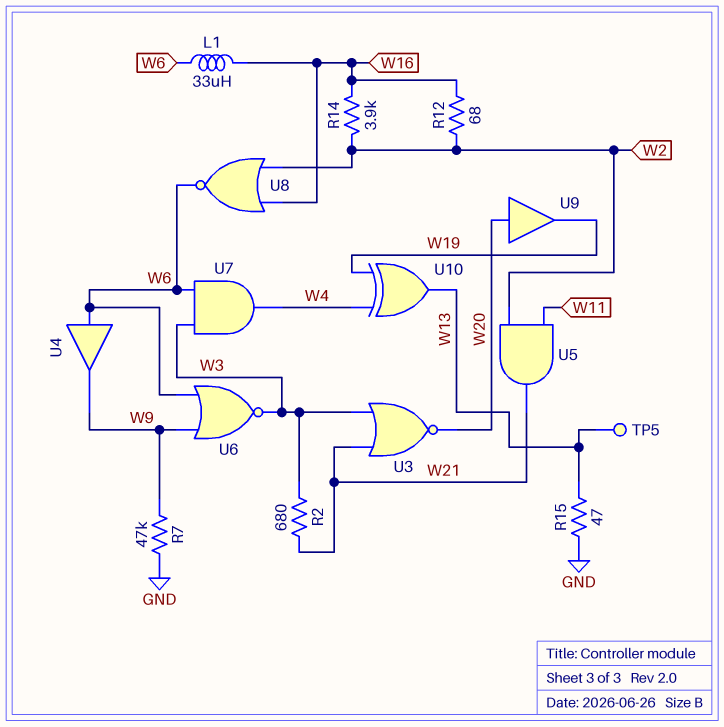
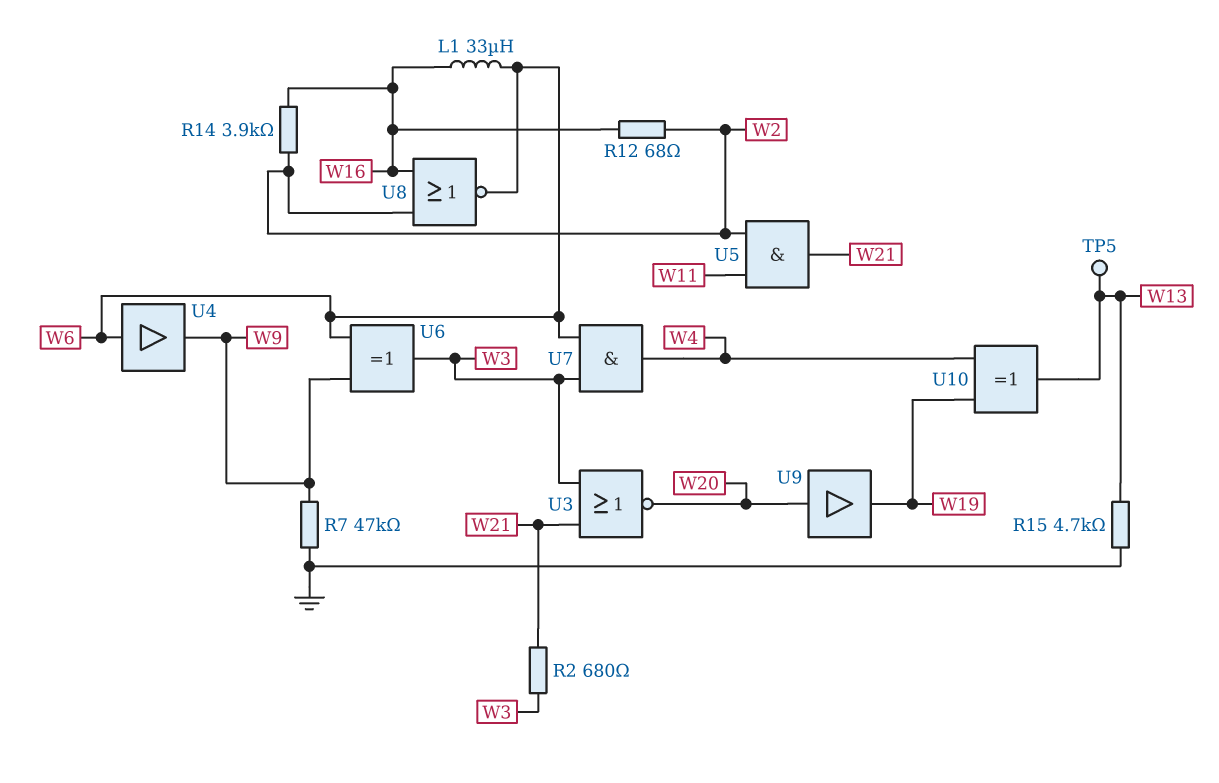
R15: 47 (GND, W13) -> 4.7k (GND, W13)
U6: NOR (in W6, in W9, out W3) -> XOR (in W6, in W9, out W3)

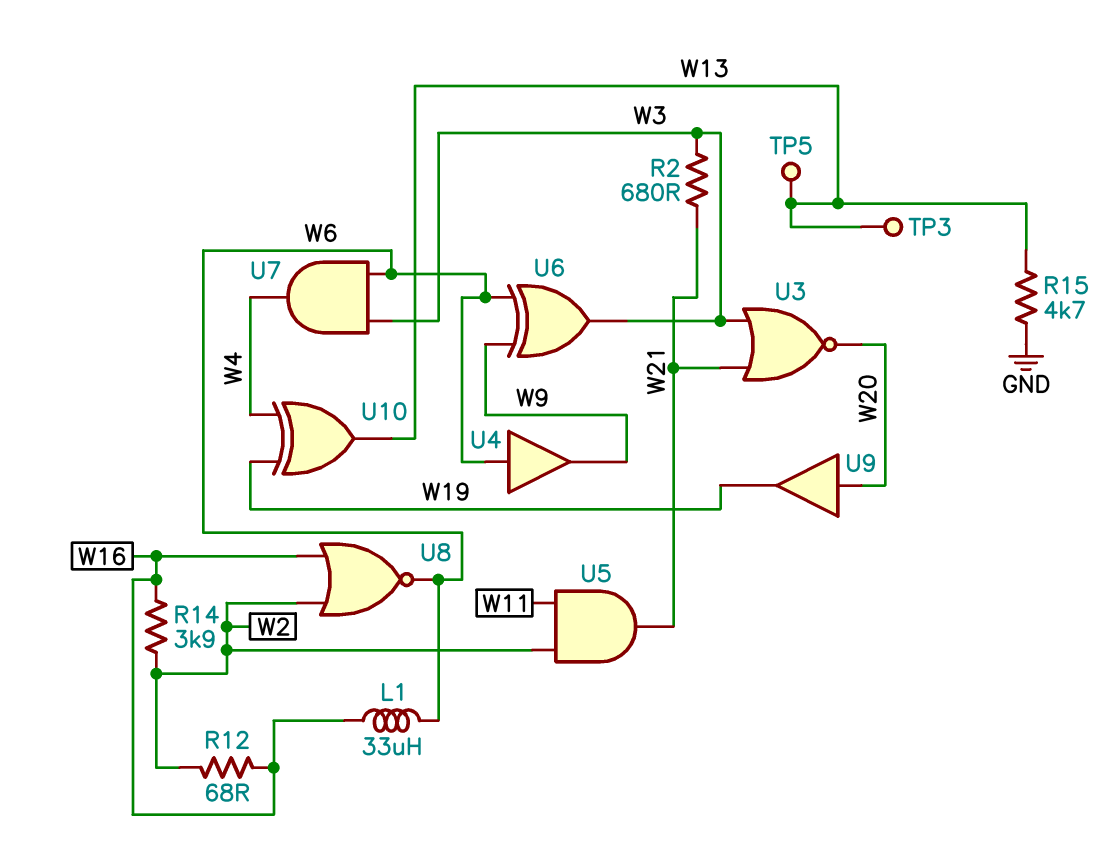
R7: 47k (GND, W9) -> none
TP3: none -> test point (W13)

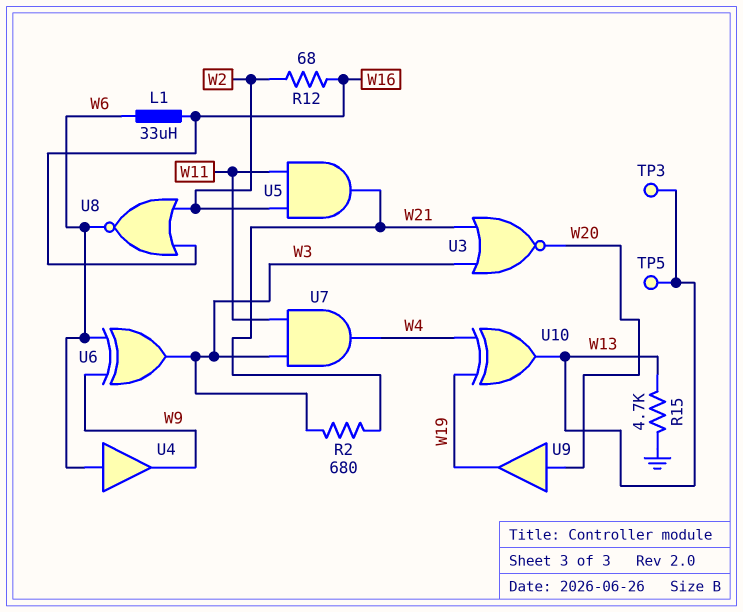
R14: 3.9k (W2, W16) -> none
U7: AND (in W3, in W6, out W4) -> AND (in W3, in W11, out W4)

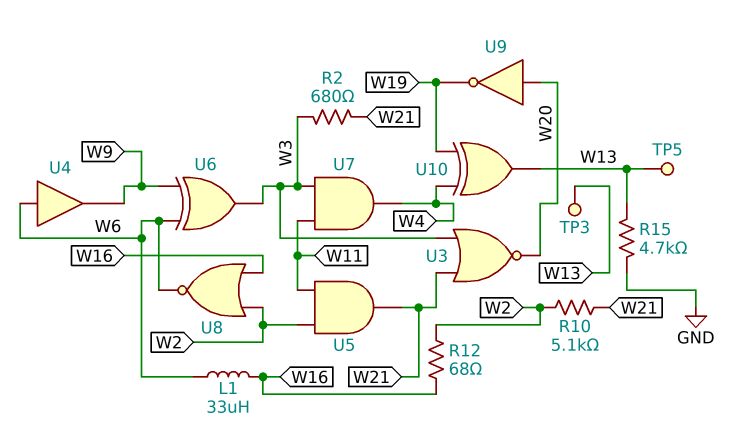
R10: none -> 5.1k (W2, W21)
U9: buffer (in W20, out W19) -> NOT (in W20, out W19)

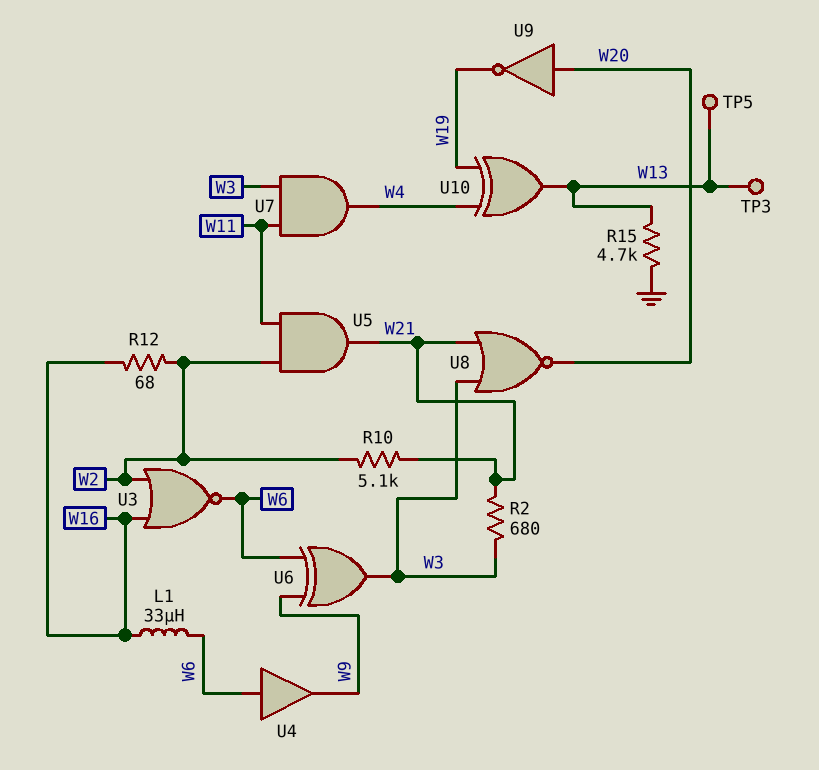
U3: NOR (in W3, in W21, out W20) -> NOR (in W2, in W16, out W6)
U8: NOR (in W2, in W16, out W6) -> NOR (in W3, in W21, out W20)

